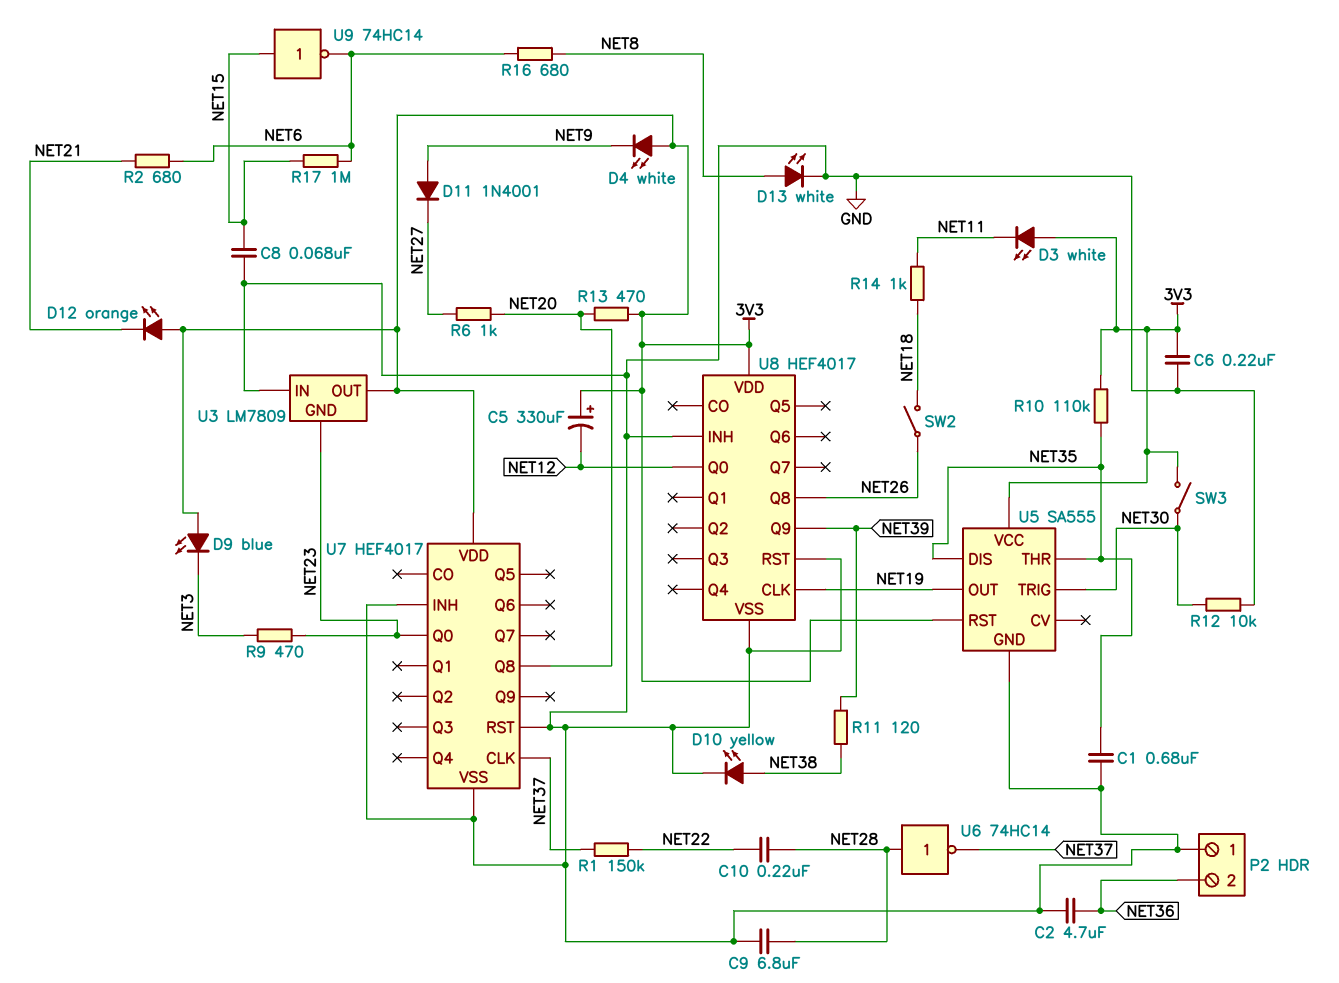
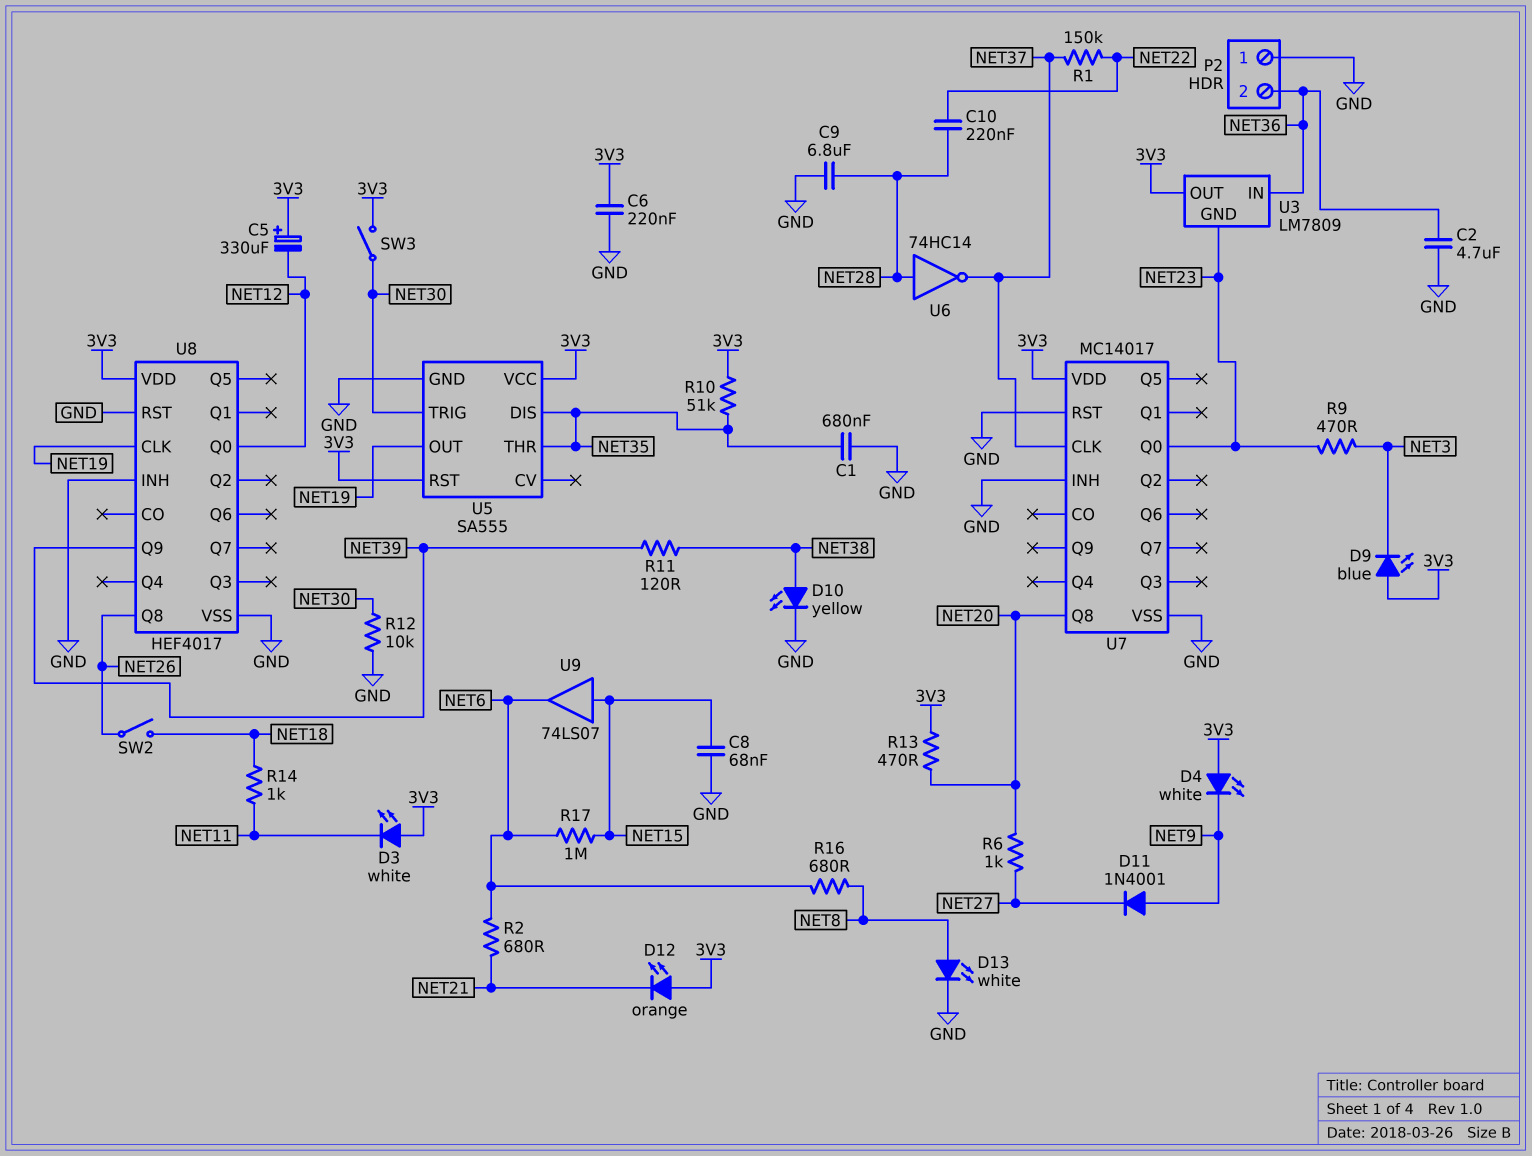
R10: 110k (3V3, NET35) -> 51k (3V3, NET35)
U3 pin IN: GND -> NET36
U7: HEF4017 -> MC14017
U9: NOT 74HC14 (in NET15, out NET6) -> buffer 74LS07 (in NET15, out NET6)

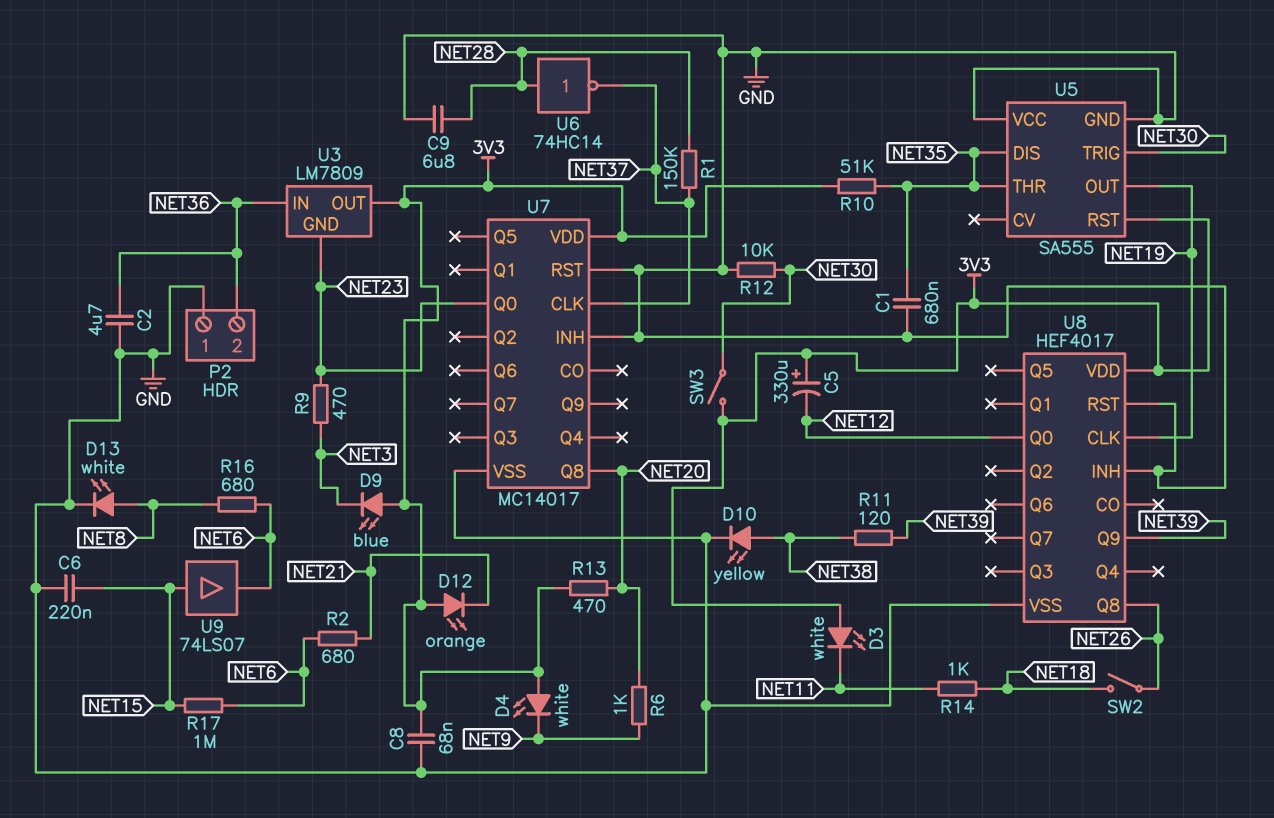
C6: 220nF (3V3, GND) -> 220nF (GND, NET15)
C8: 68nF (GND, NET15) -> 68nF (3V3, GND)
C10: 220nF (NET22, NET28) -> none
D11: diode 1N4001 (A NET9, K NET27) -> none
R1: 150k (NET22, NET37) -> 150k (NET28, NET37)
R6: 1k (NET20, NET27) -> 1k (NET9, NET20)
U5 pin VCC: 3V3 -> GND

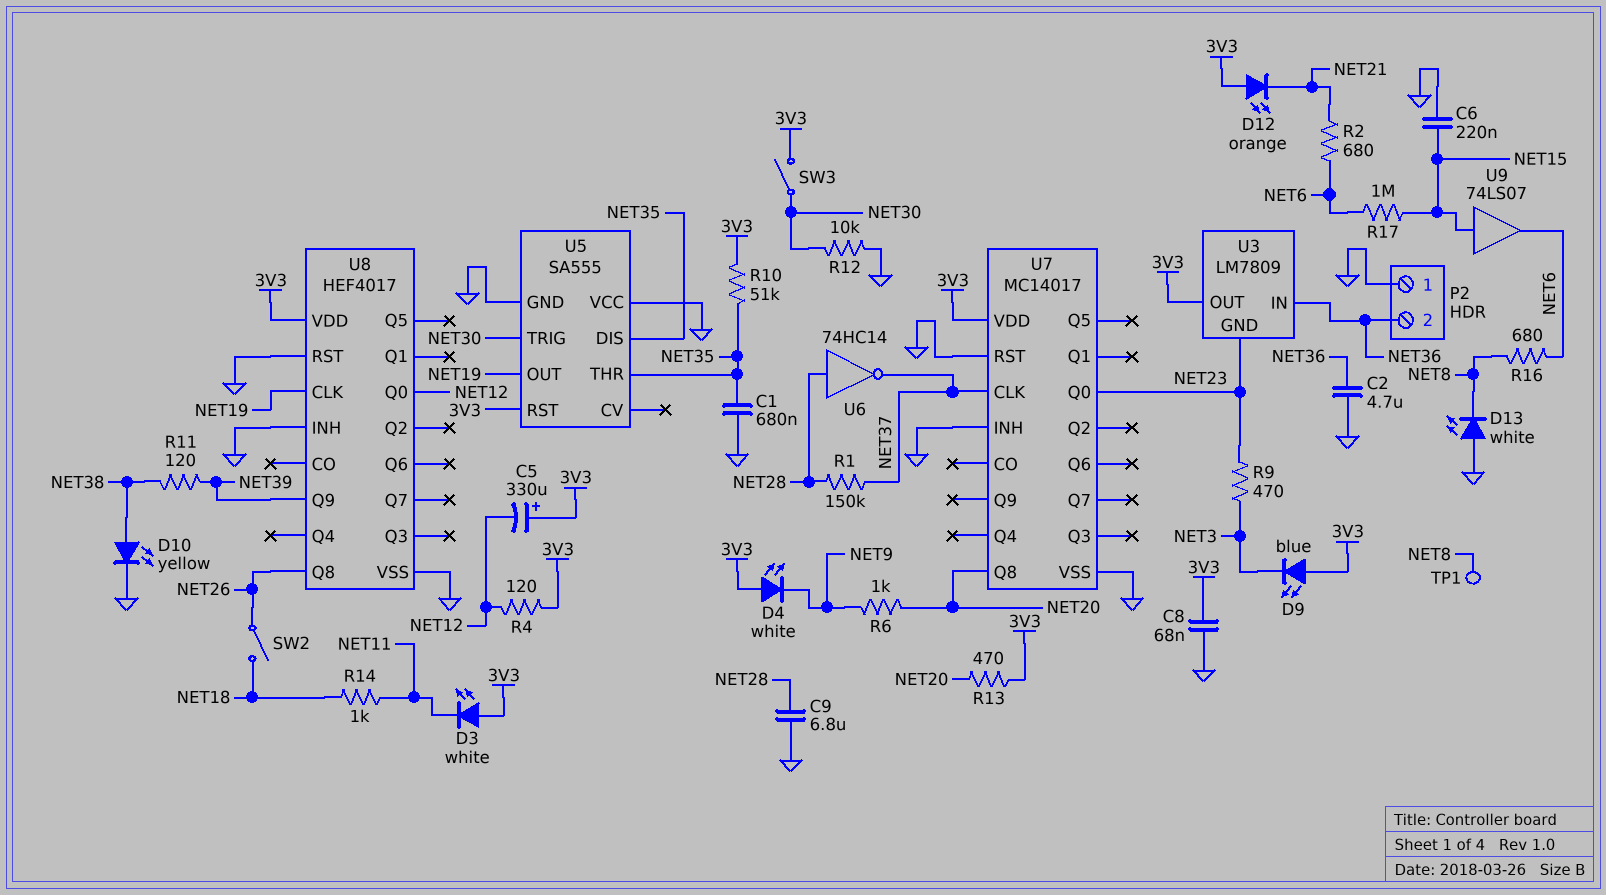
D13: LED white (A NET8, K GND) -> LED white (A GND, K NET8)
R4: none -> 120 (3V3, NET12)
TP1: none -> test point (NET8)

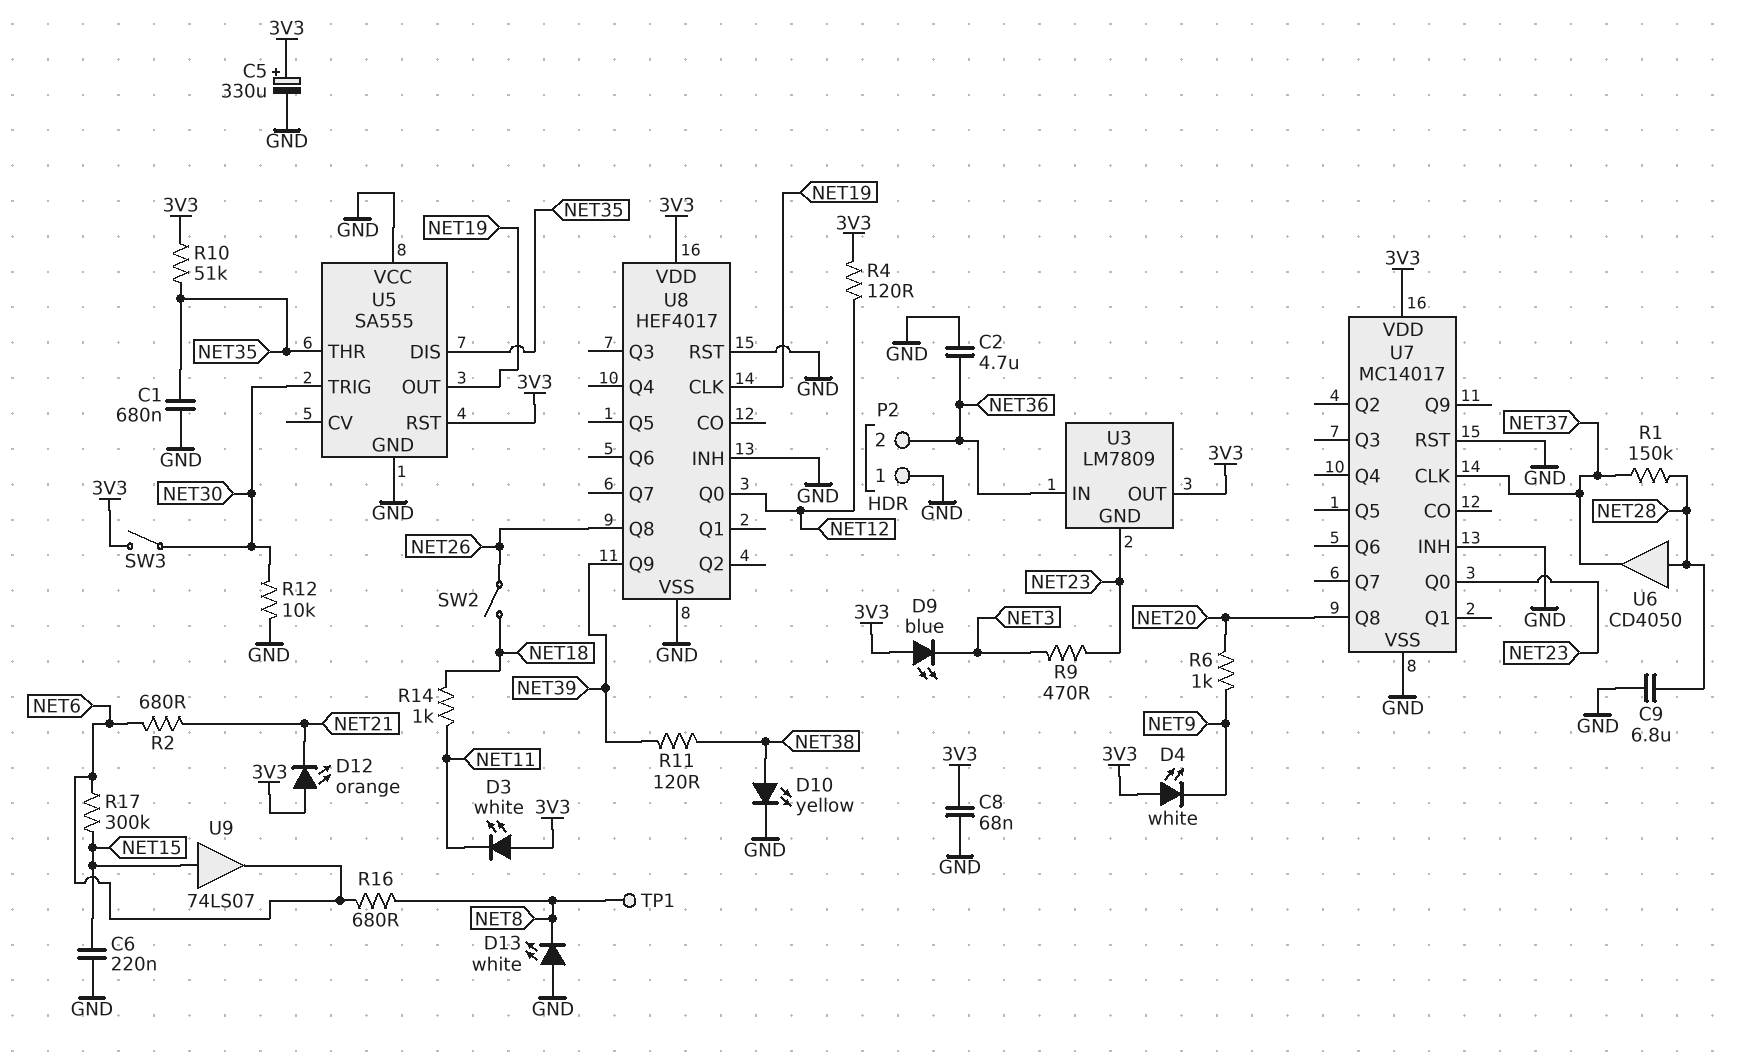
C5: 330uF (plus 3V3, minus NET12) -> 330uF (plus 3V3, minus GND)
R13: 470 (3V3, NET20) -> none
R17: 1M (NET6, NET15) -> 300k (NET6, NET15)
U6: NOT 74HC14 (in NET28, out NET37) -> buffer CD4050 (in NET28, out NET37)

